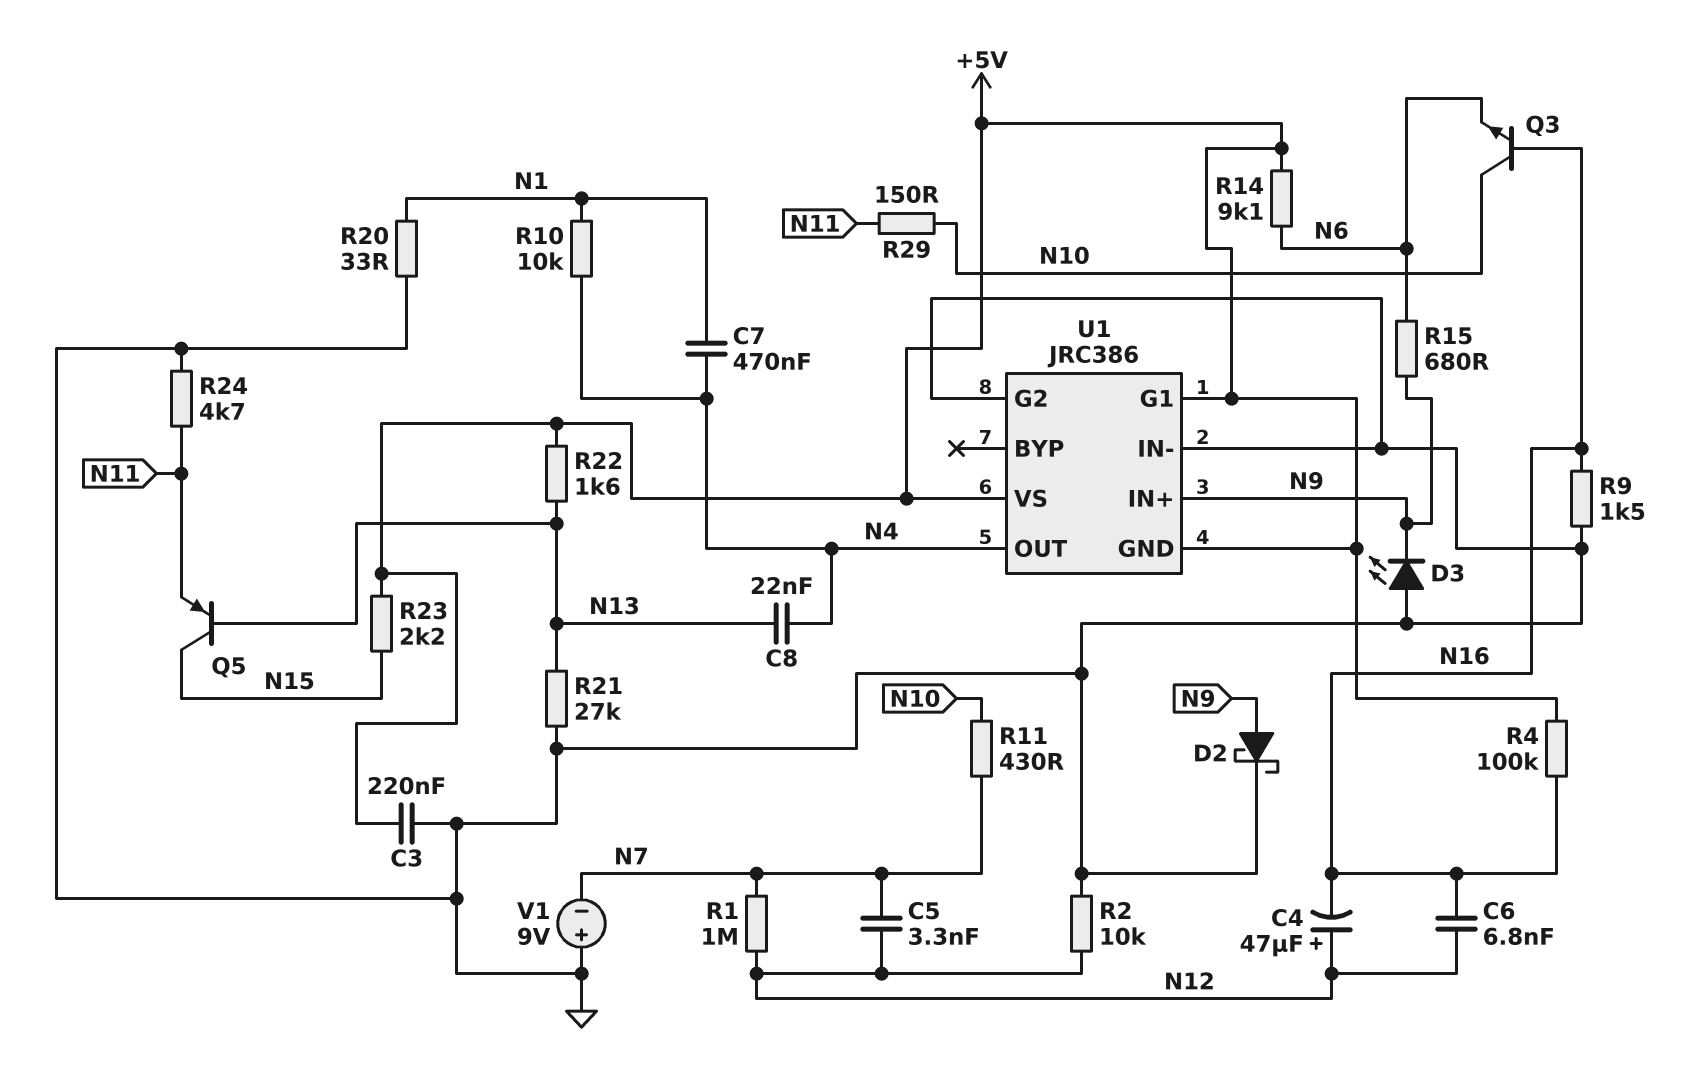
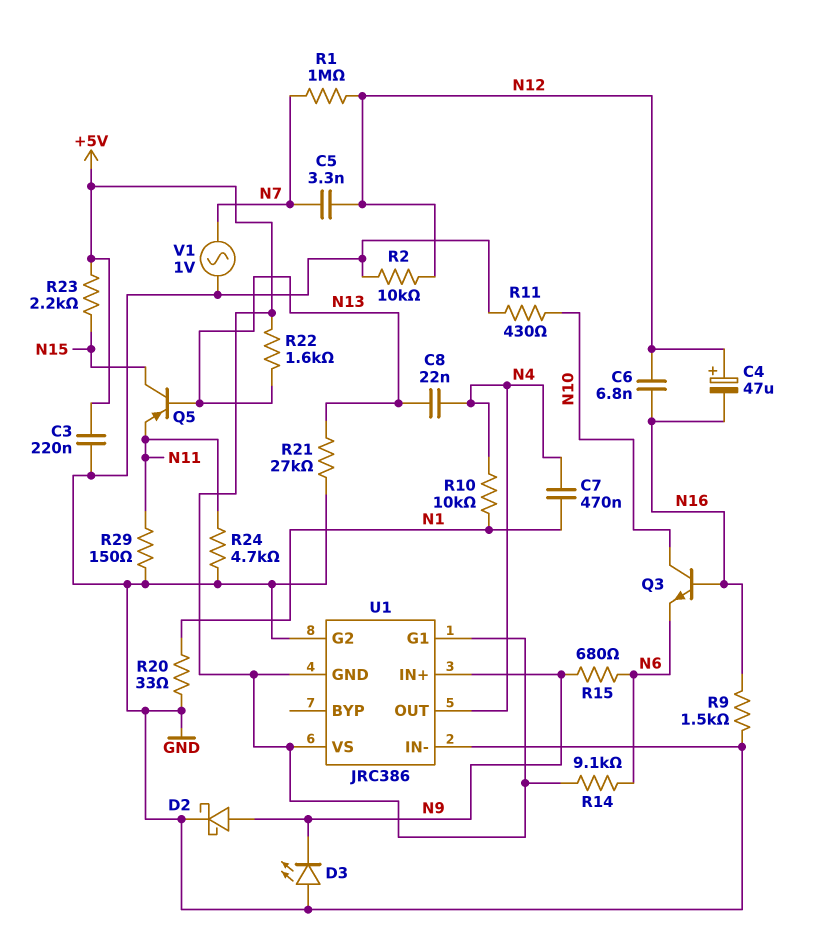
R4: 100k (+5V, N16) -> none
R11: 430 (N7, N10) -> 430 (GND, N10)
R29: 150 (N10, N11) -> 150 (GND, N11)
V1: 9V (plus GND, minus N7) -> AC 1V (GND, N7)

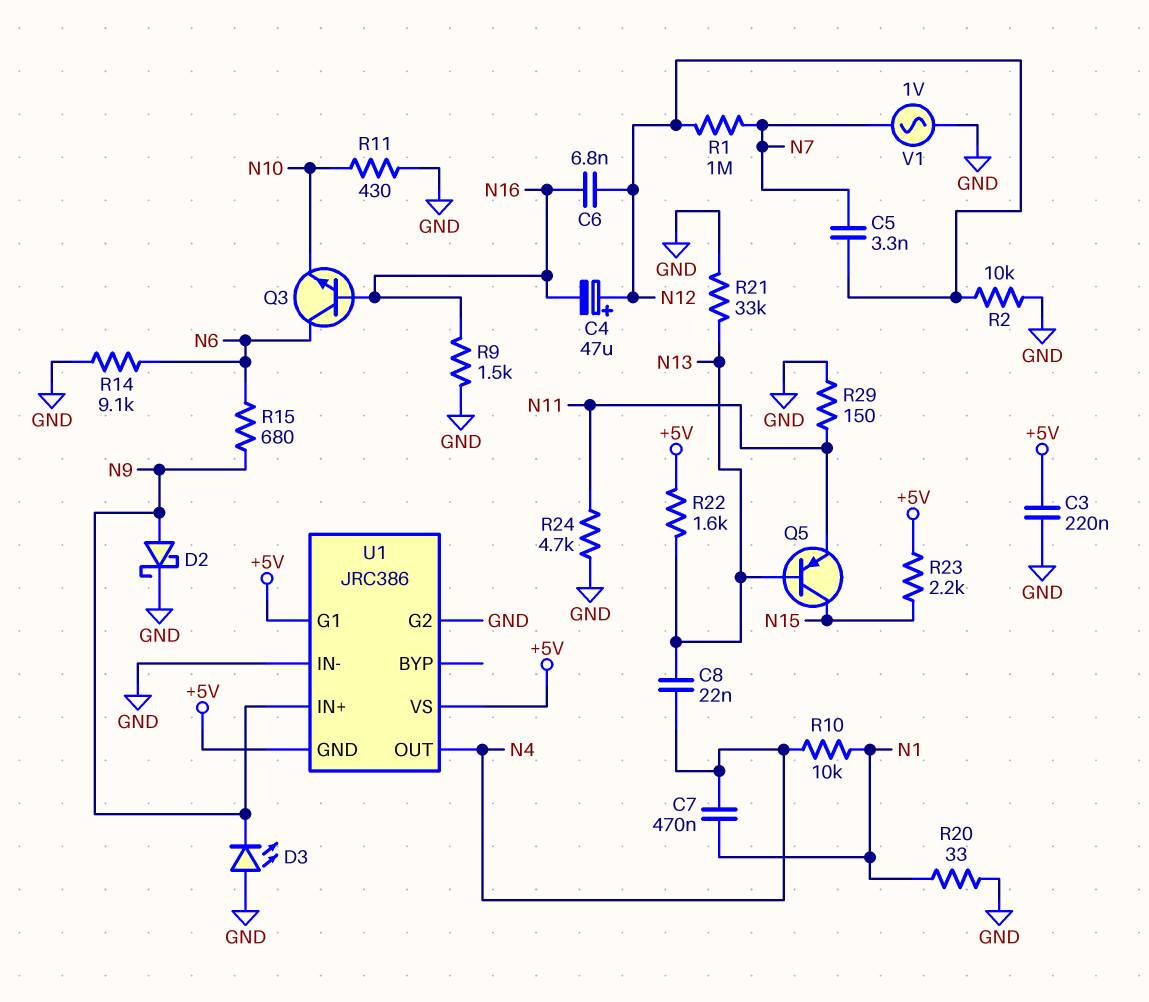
Q3: NPN (B N16, C N10, E N6) -> NPN (B N16, C N6, E N10)
R14: 9.1k (+5V, N6) -> 9.1k (GND, N6)
R21: 27k (GND, N13) -> 33k (GND, N13)

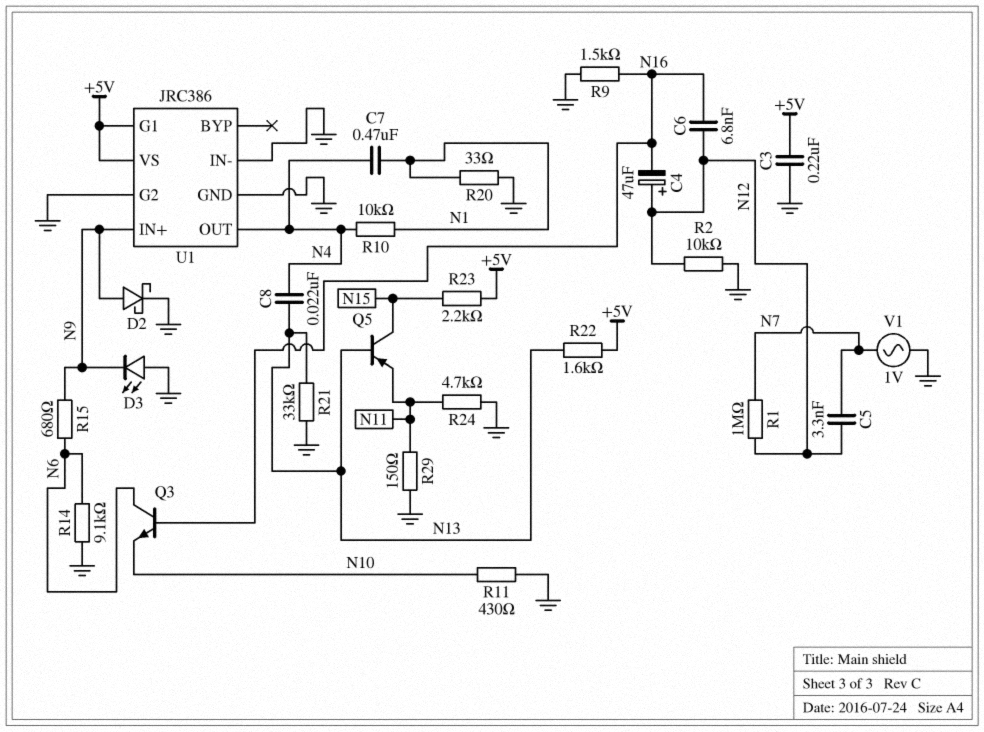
U1 pin GND: +5V -> GND

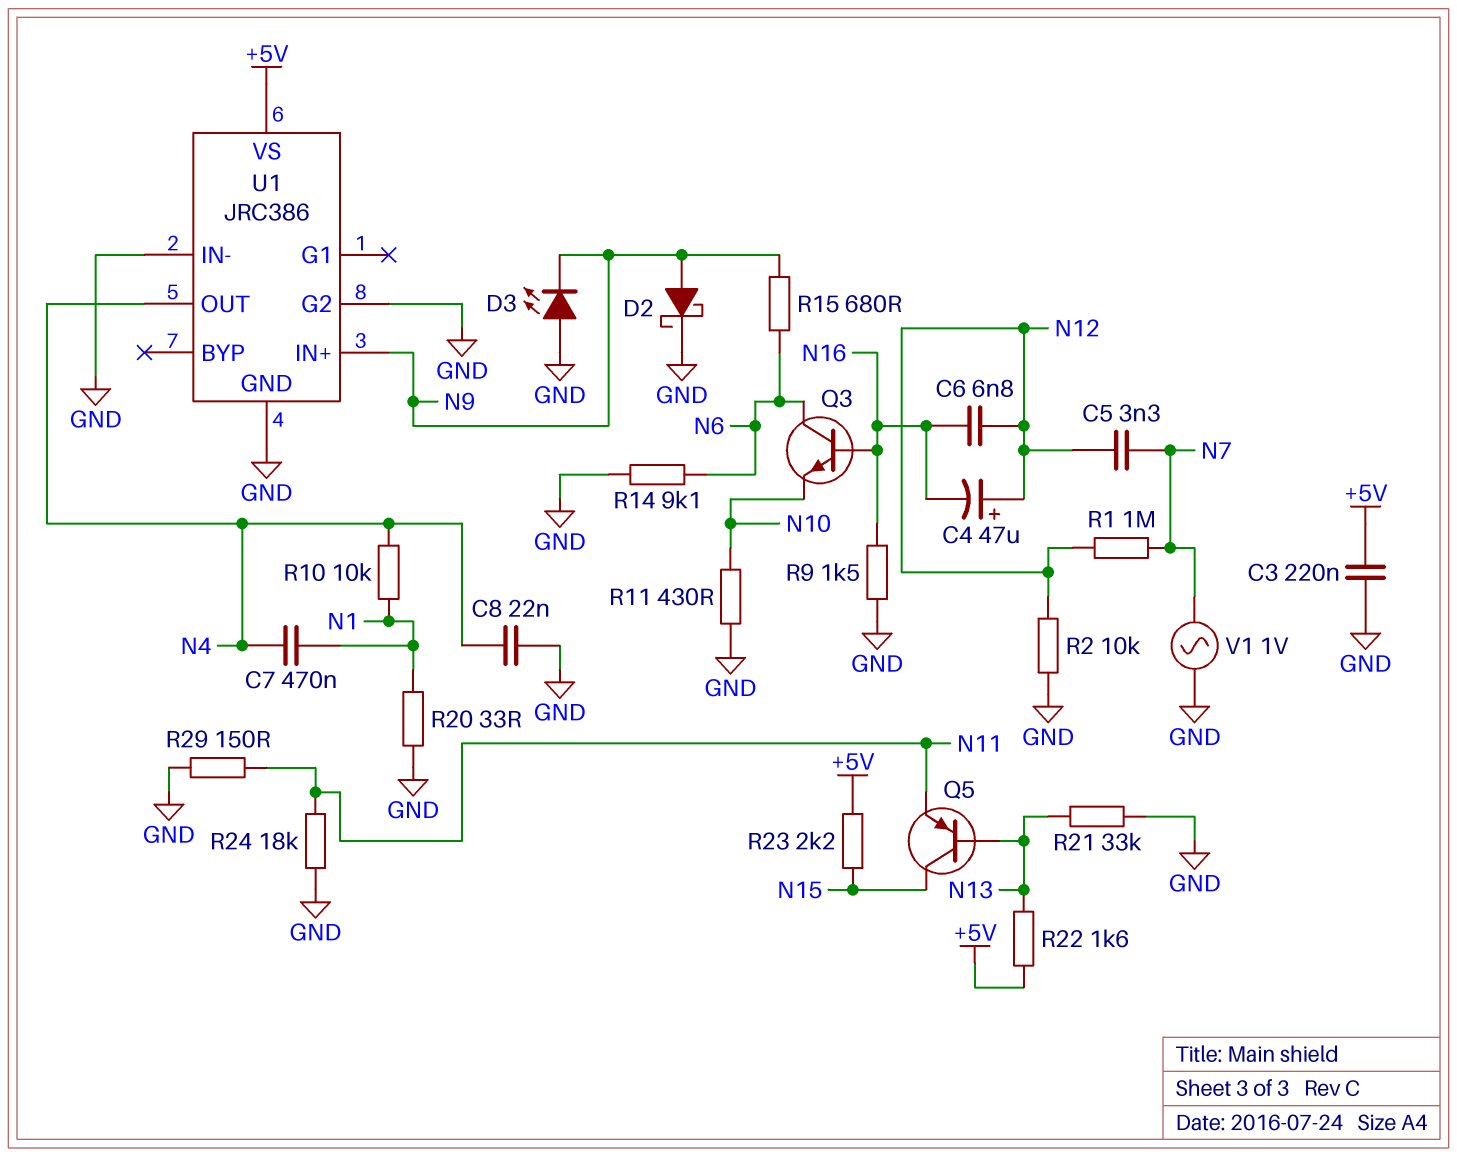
C8: 22nF (N4, N13) -> 22nF (GND, N4)
R24: 4.7k (GND, N11) -> 18k (GND, N11)
U1 pin G1: +5V -> none

